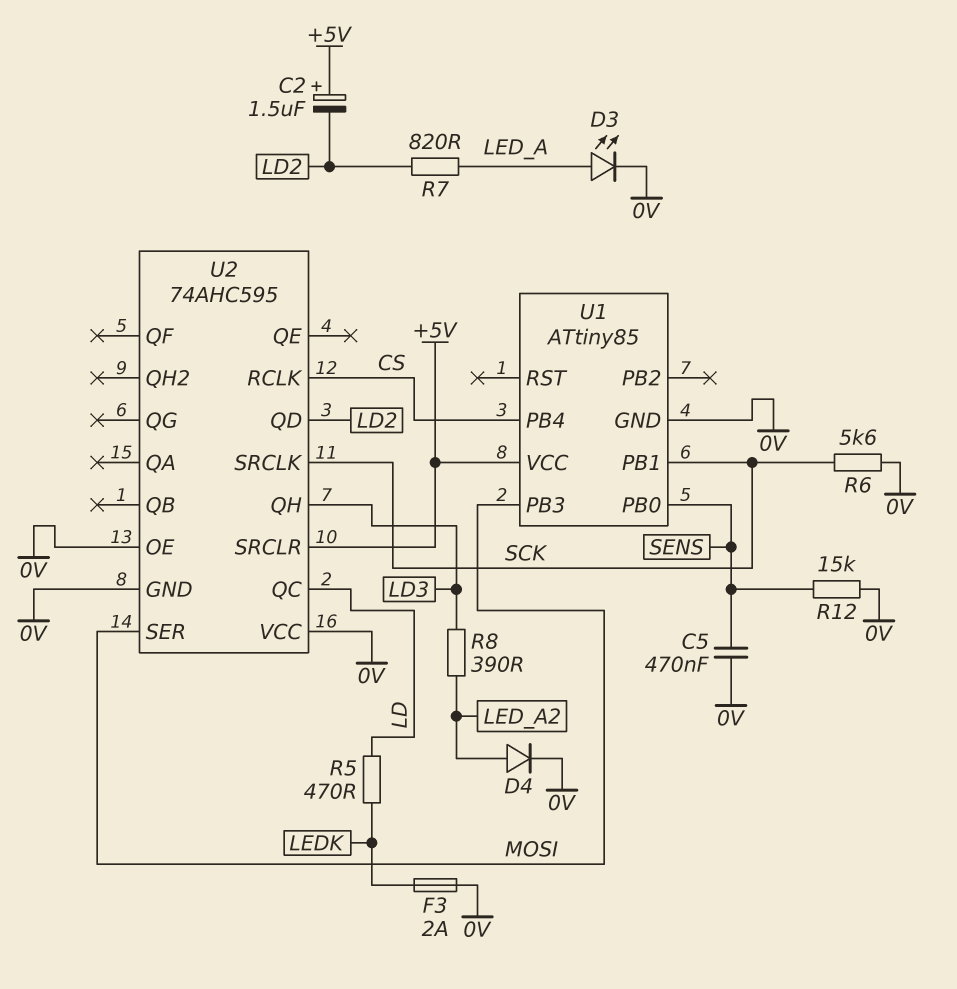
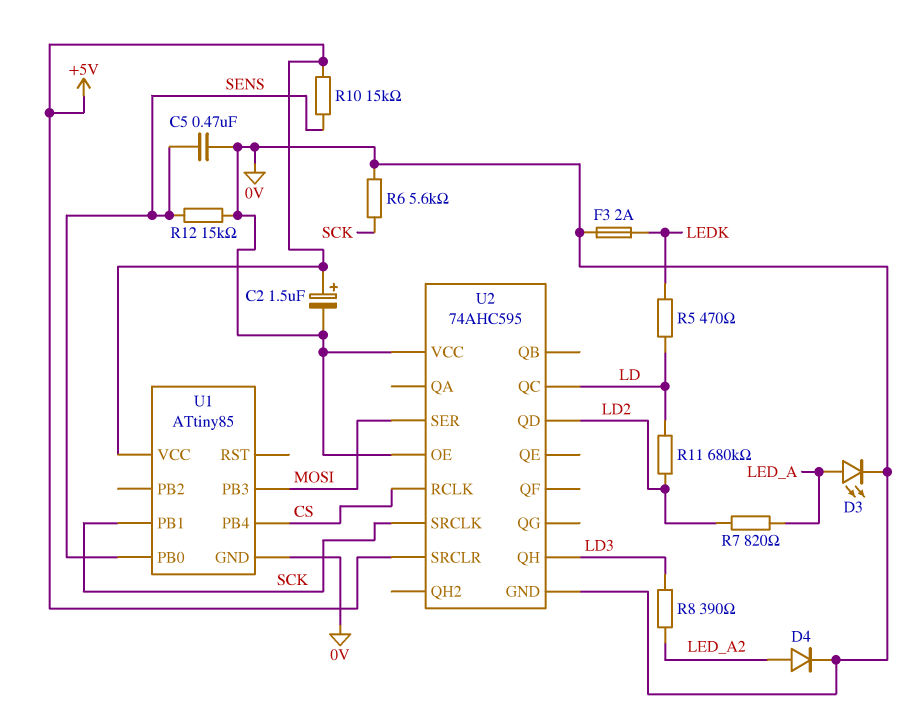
C2: 1.5uF (plus +5V, minus LD2) -> 1.5uF (plus +5V, minus 0V)
R10: none -> 15k (+5V, SENS)
R11: none -> 680k (LD, LD2)

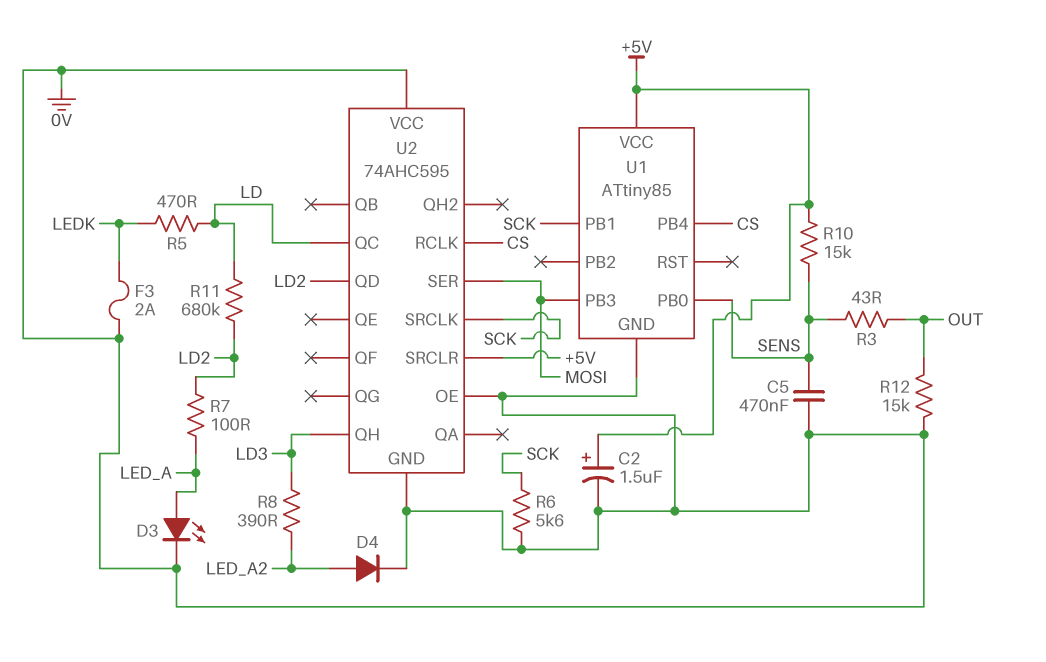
R3: none -> 43 (OUT, SENS)
R7: 820 (LD2, LED_A) -> 100 (LD2, LED_A)
R12: 15k (0V, SENS) -> 15k (0V, OUT)

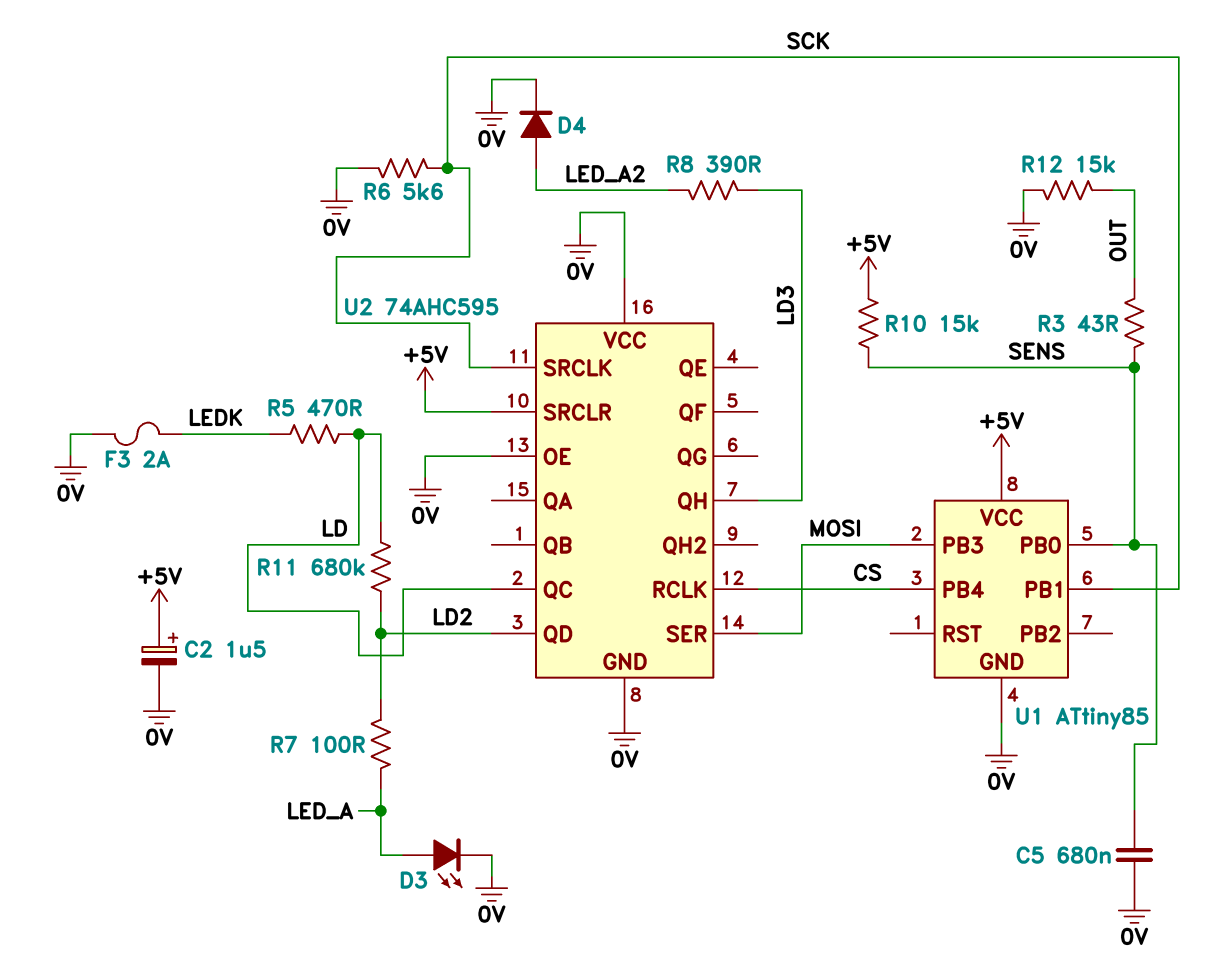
C5: 470nF (0V, SENS) -> 680nF (0V, SENS)

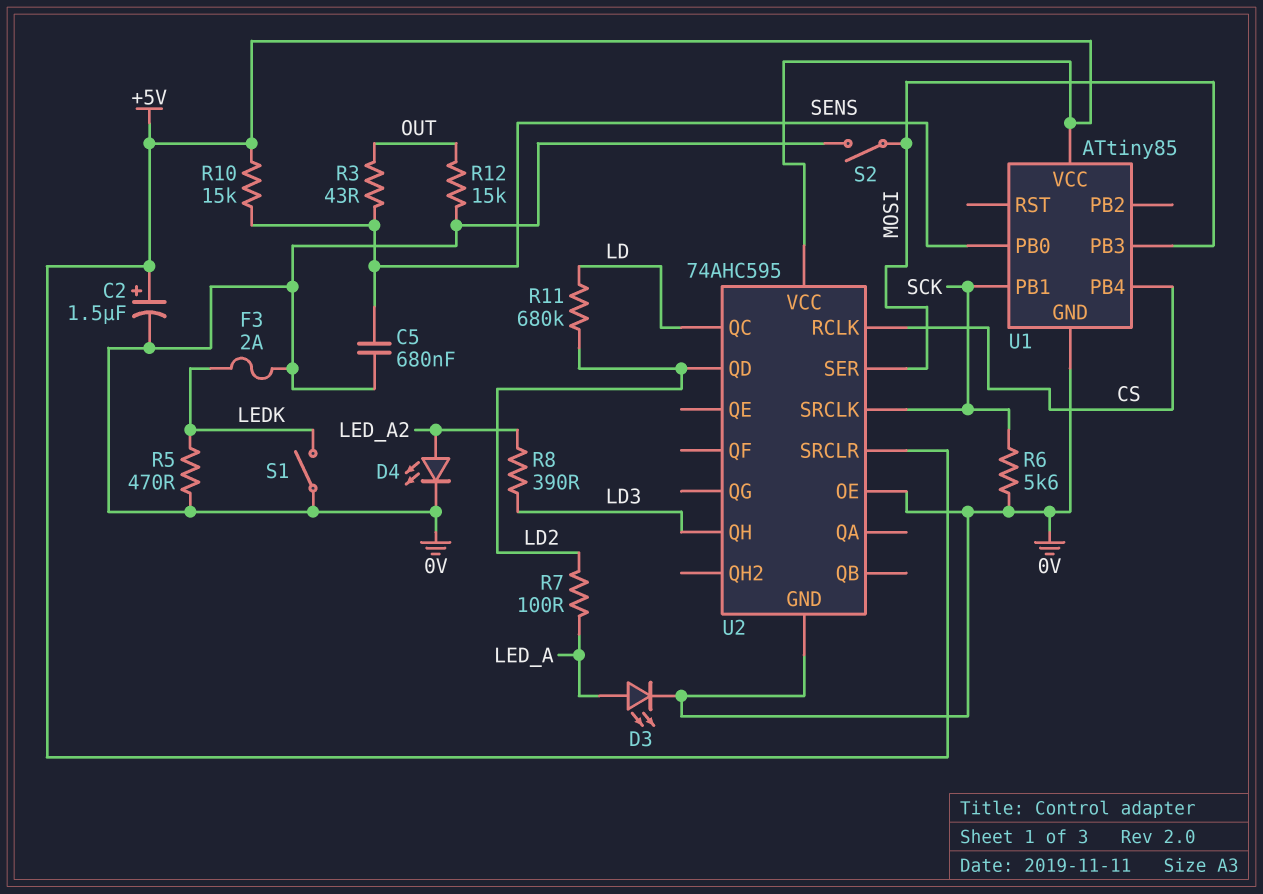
D4: diode (A LED_A2, K 0V) -> LED (A LED_A2, K 0V)
R5: 470 (LD, LEDK) -> 470 (0V, LEDK)
S1: none -> switch (0V, LEDK)
S2: none -> switch (0V, MOSI)
U2 pin VCC: 0V -> +5V

